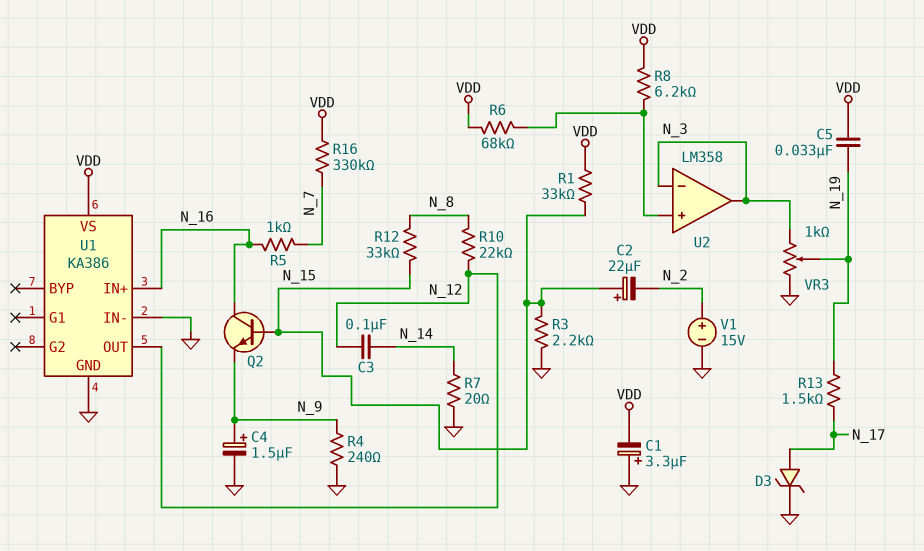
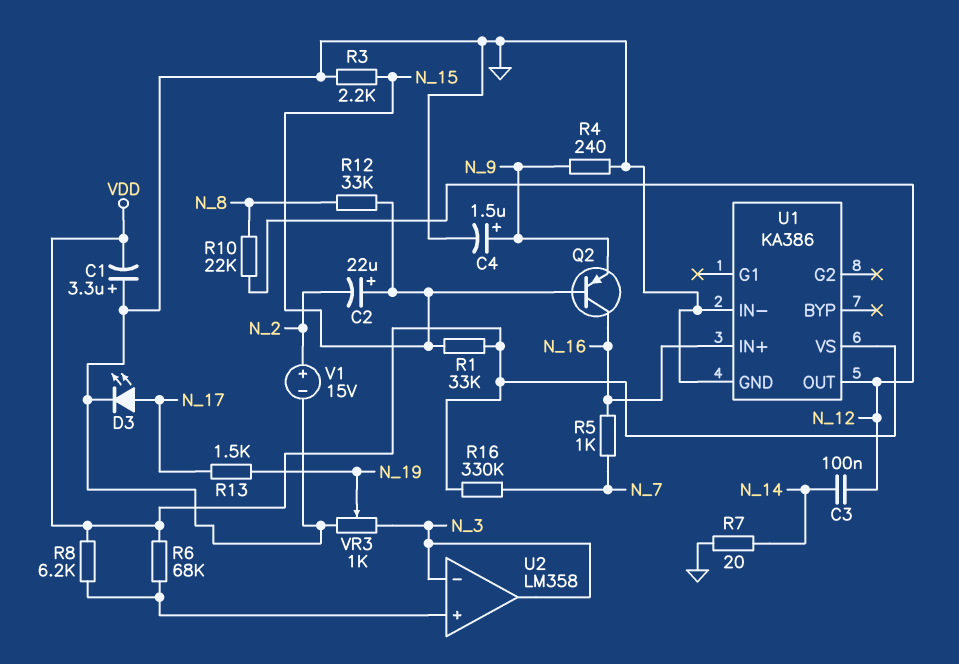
C5: 33nF (N_19, VDD) -> none
D3: zener (A N_17, K GND) -> LED (A N_17, K GND)
Q2: NPN (B N_15, C N_16, E N_9) -> PNP (B N_15, C N_16, E N_9)

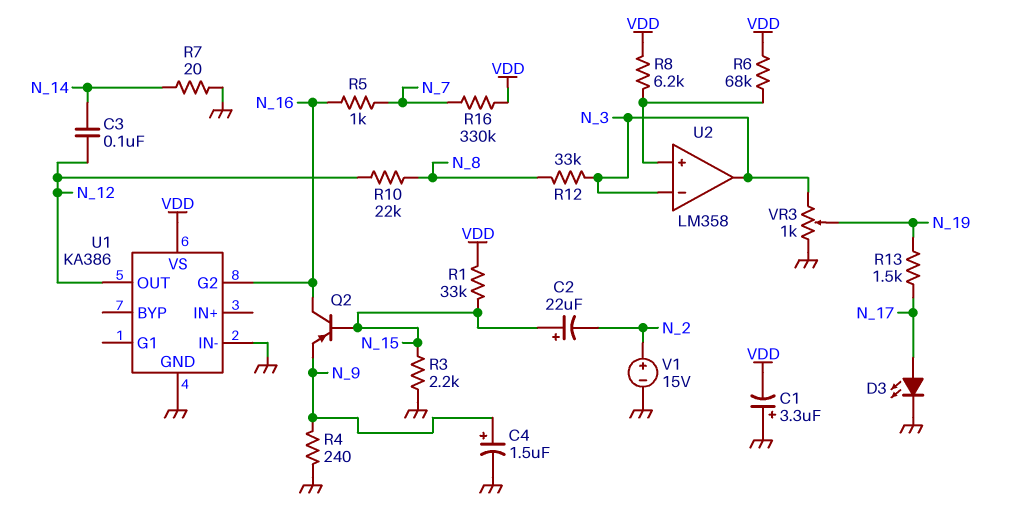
R12: 33k (N_8, N_15) -> 33k (N_3, N_8)
U1 pin G2: none -> N_16
U1 pin IN+: N_16 -> none

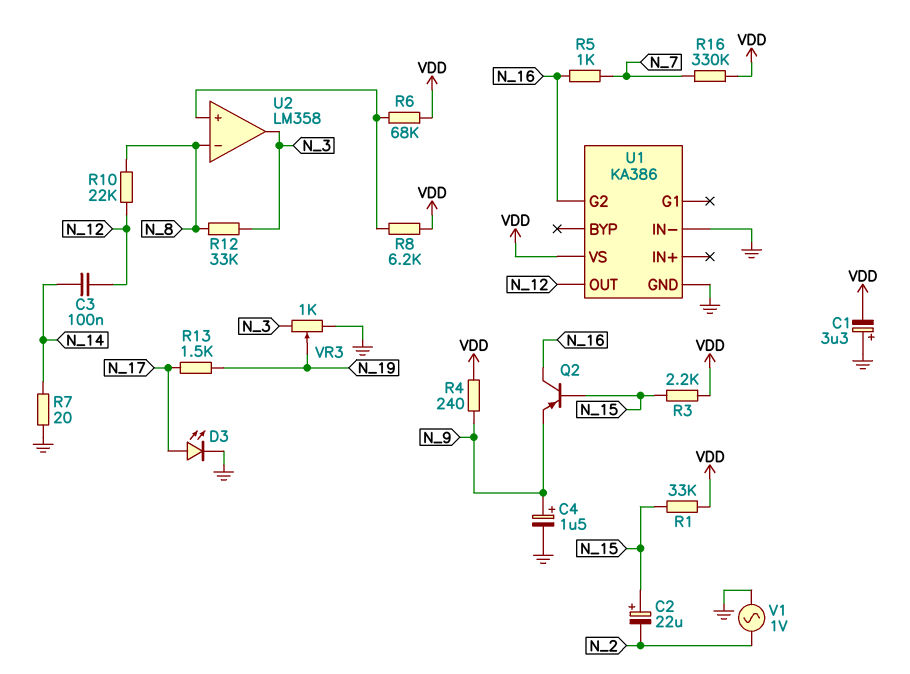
R3: 2.2k (GND, N_15) -> 2.2k (N_15, VDD)
R4: 240 (GND, N_9) -> 240 (N_9, VDD)
U2 pin in-: N_3 -> N_8
V1: 15V (plus N_2, minus GND) -> AC 1V (GND, N_2)

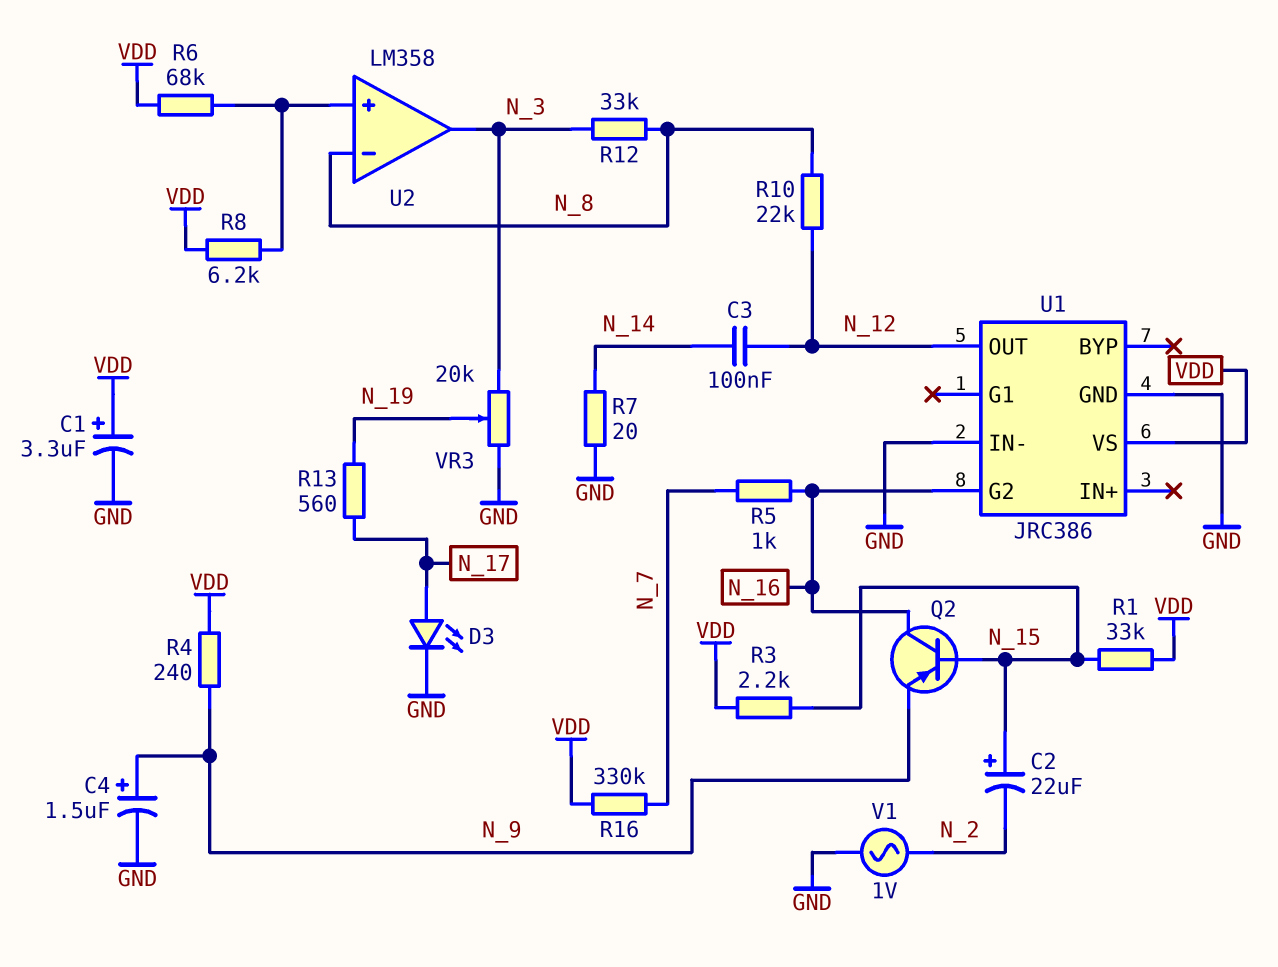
C1: 3.3uF (plus GND, minus VDD) -> 3.3uF (plus VDD, minus GND)
R13: 1.5k (N_17, N_19) -> 560 (N_17, N_19)
U1: KA386 -> JRC386
VR3: 1k (GND, N_3, wiper N_19) -> 20k (GND, N_3, wiper N_19)

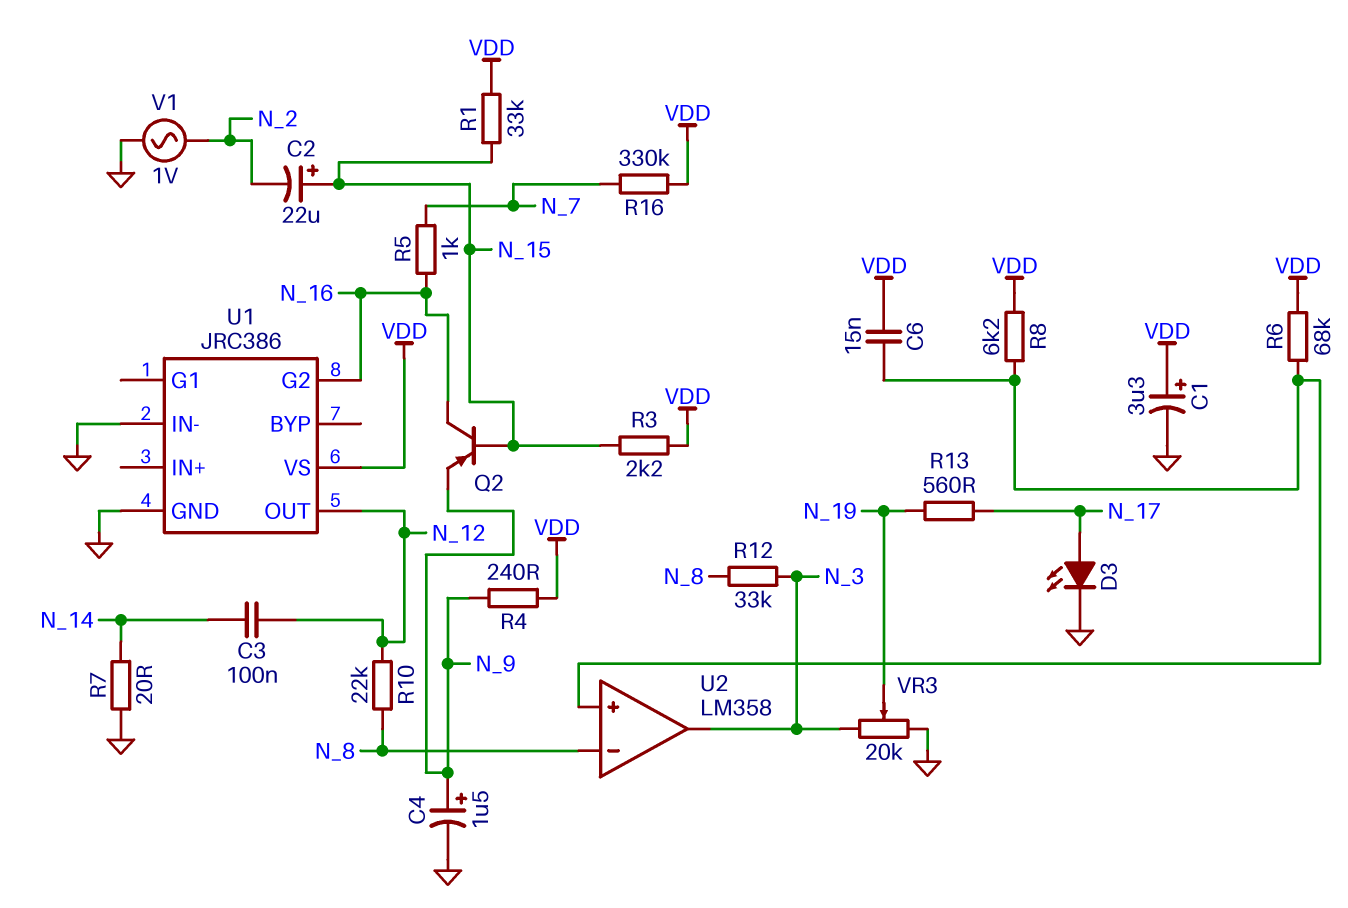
C6: none -> 15nF (U2/in+, VDD)

